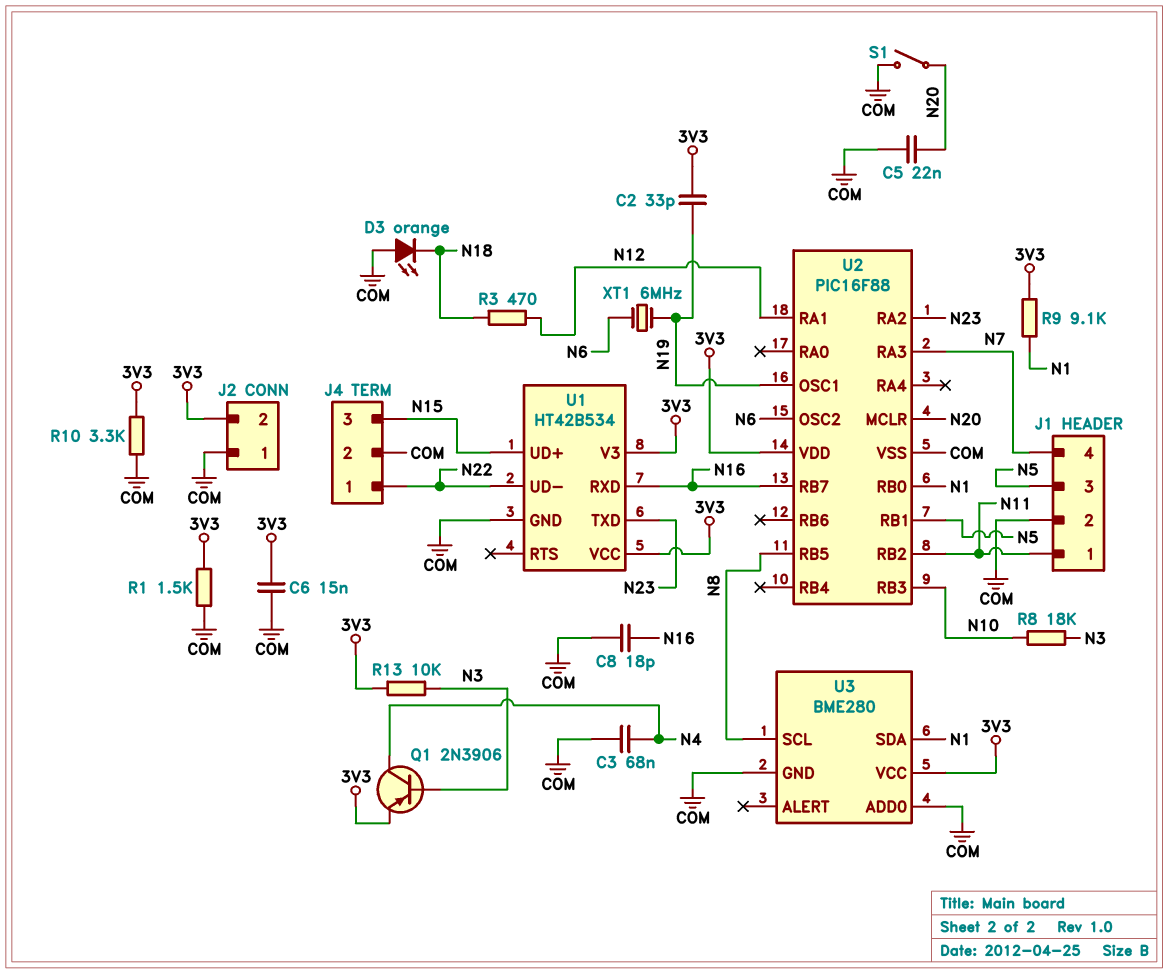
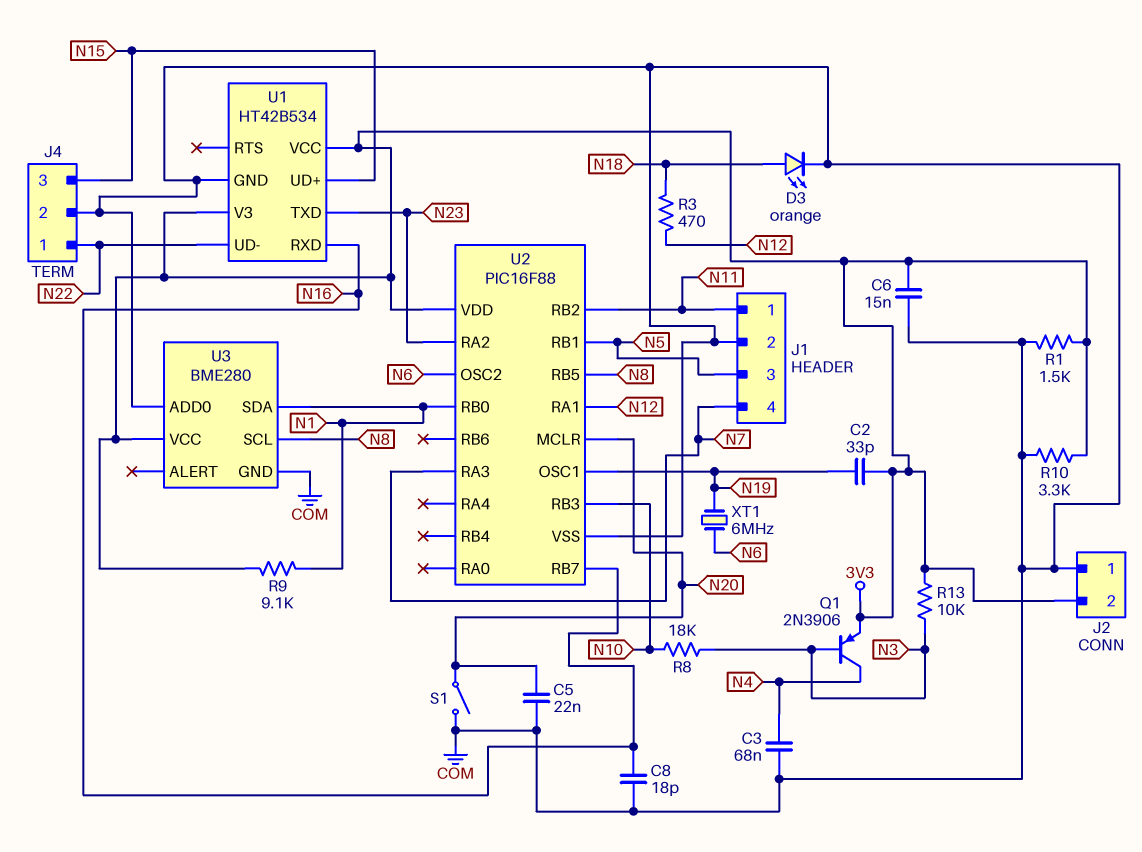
D3: LED orange (A COM, K N18) -> LED orange (A N18, K COM)

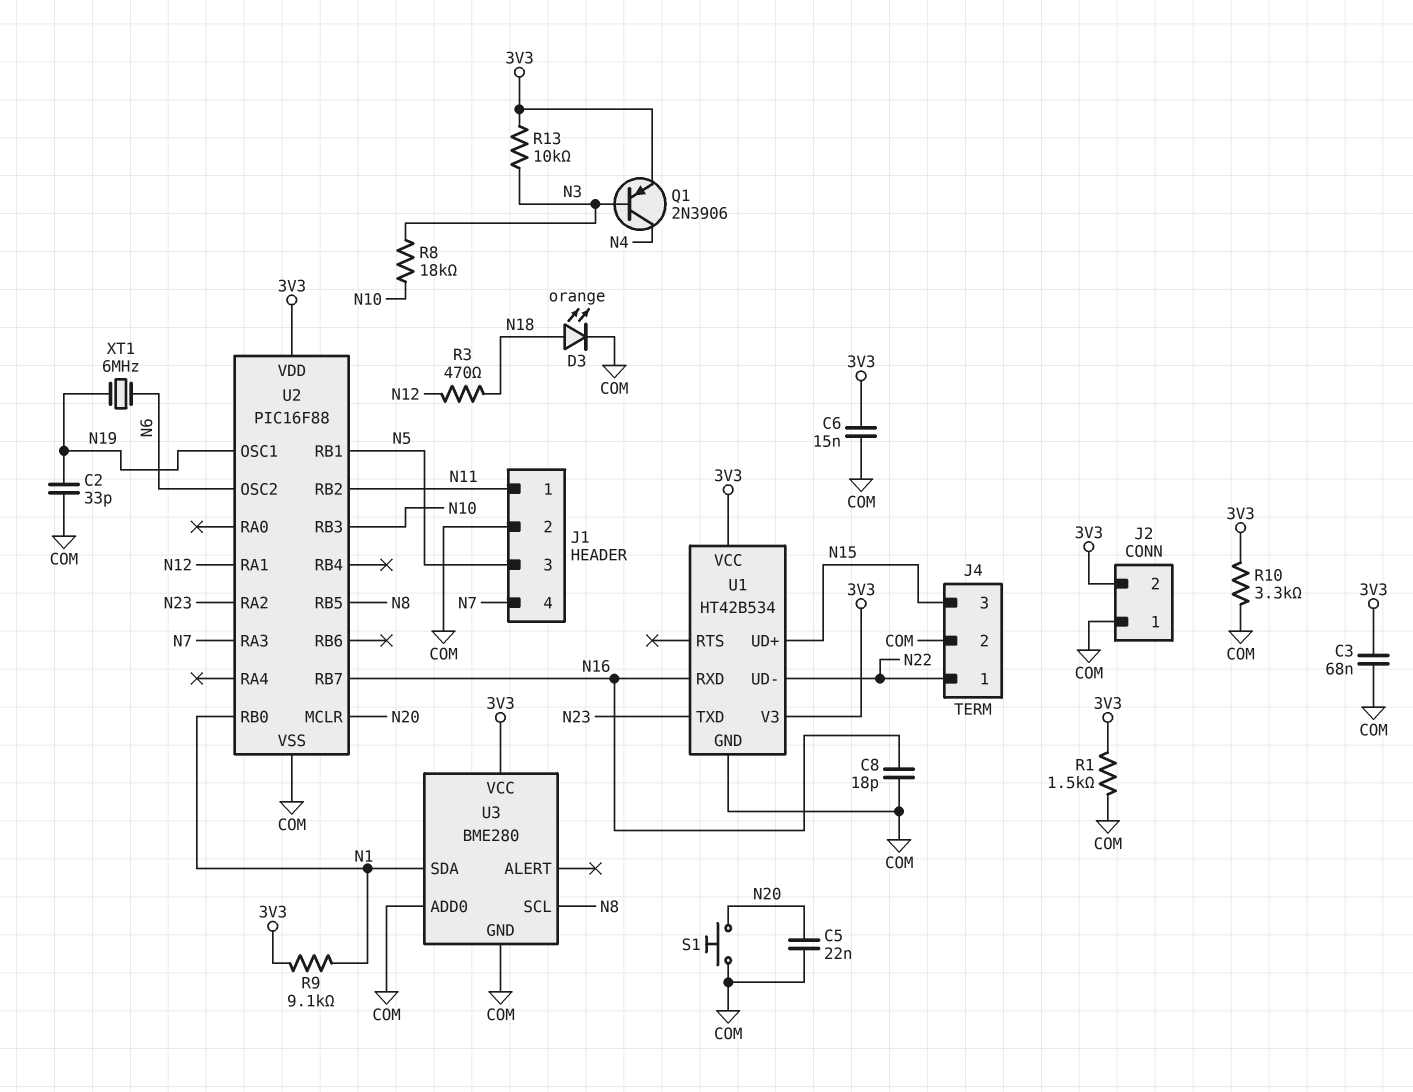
C2: 33pF (3V3, N19) -> 33pF (COM, N19)
C3: 68nF (COM, N4) -> 68nF (3V3, COM)
S1: switch (COM, N20) -> button (COM, N20)

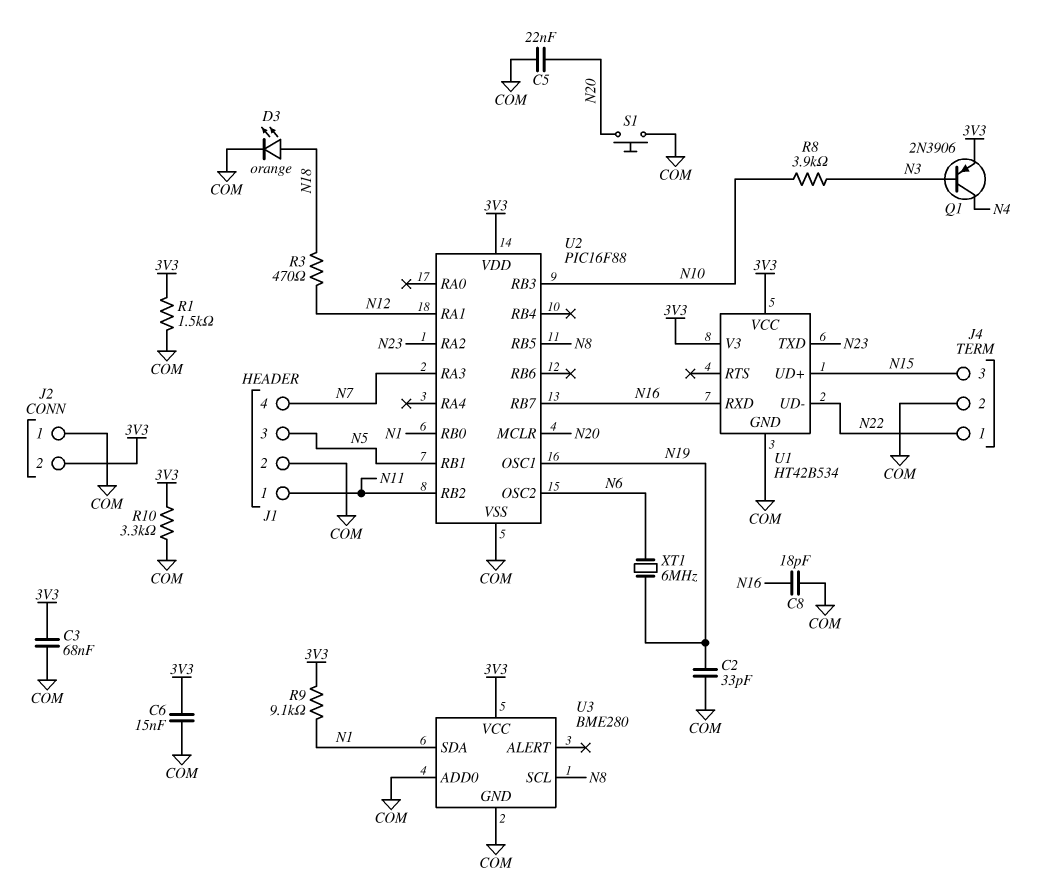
R8: 18k (N3, N10) -> 3.9k (N3, N10)
R13: 10k (3V3, N3) -> none

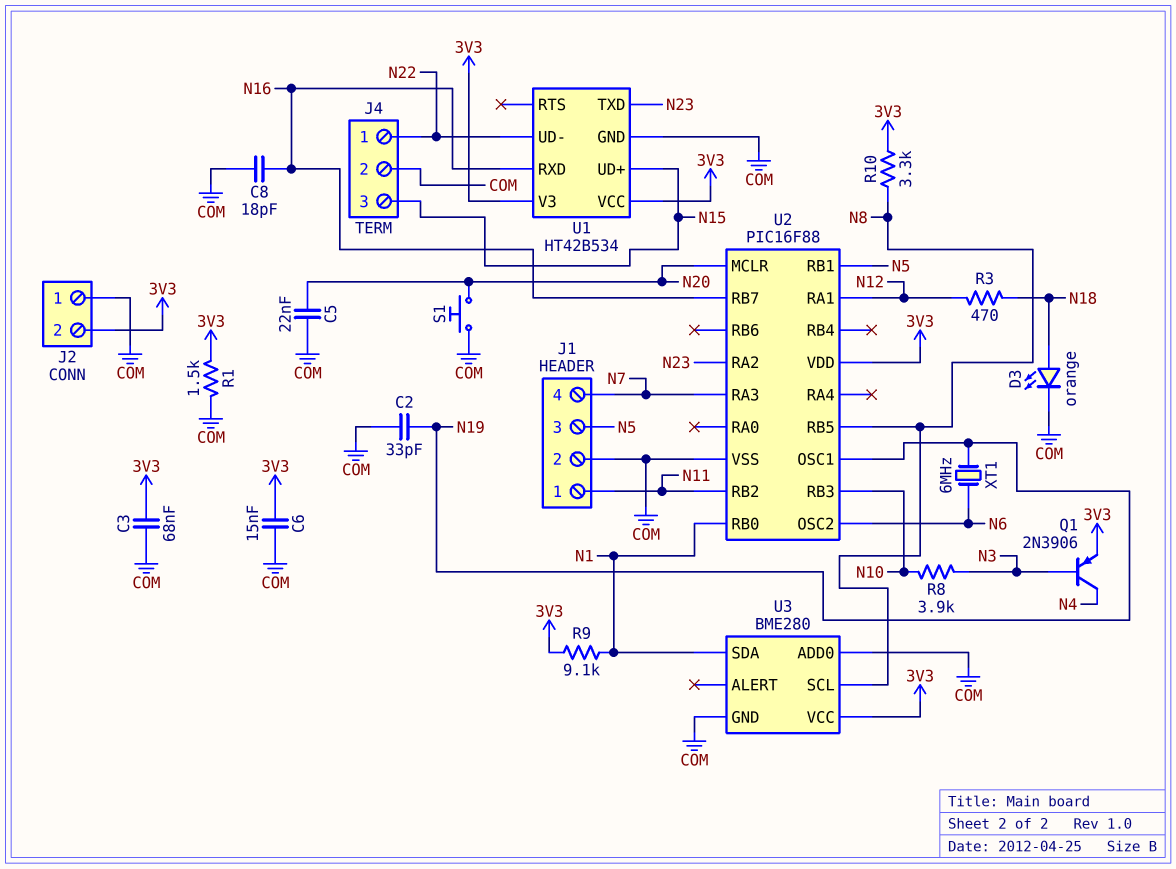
R10: 3.3k (3V3, COM) -> 3.3k (3V3, N8)

